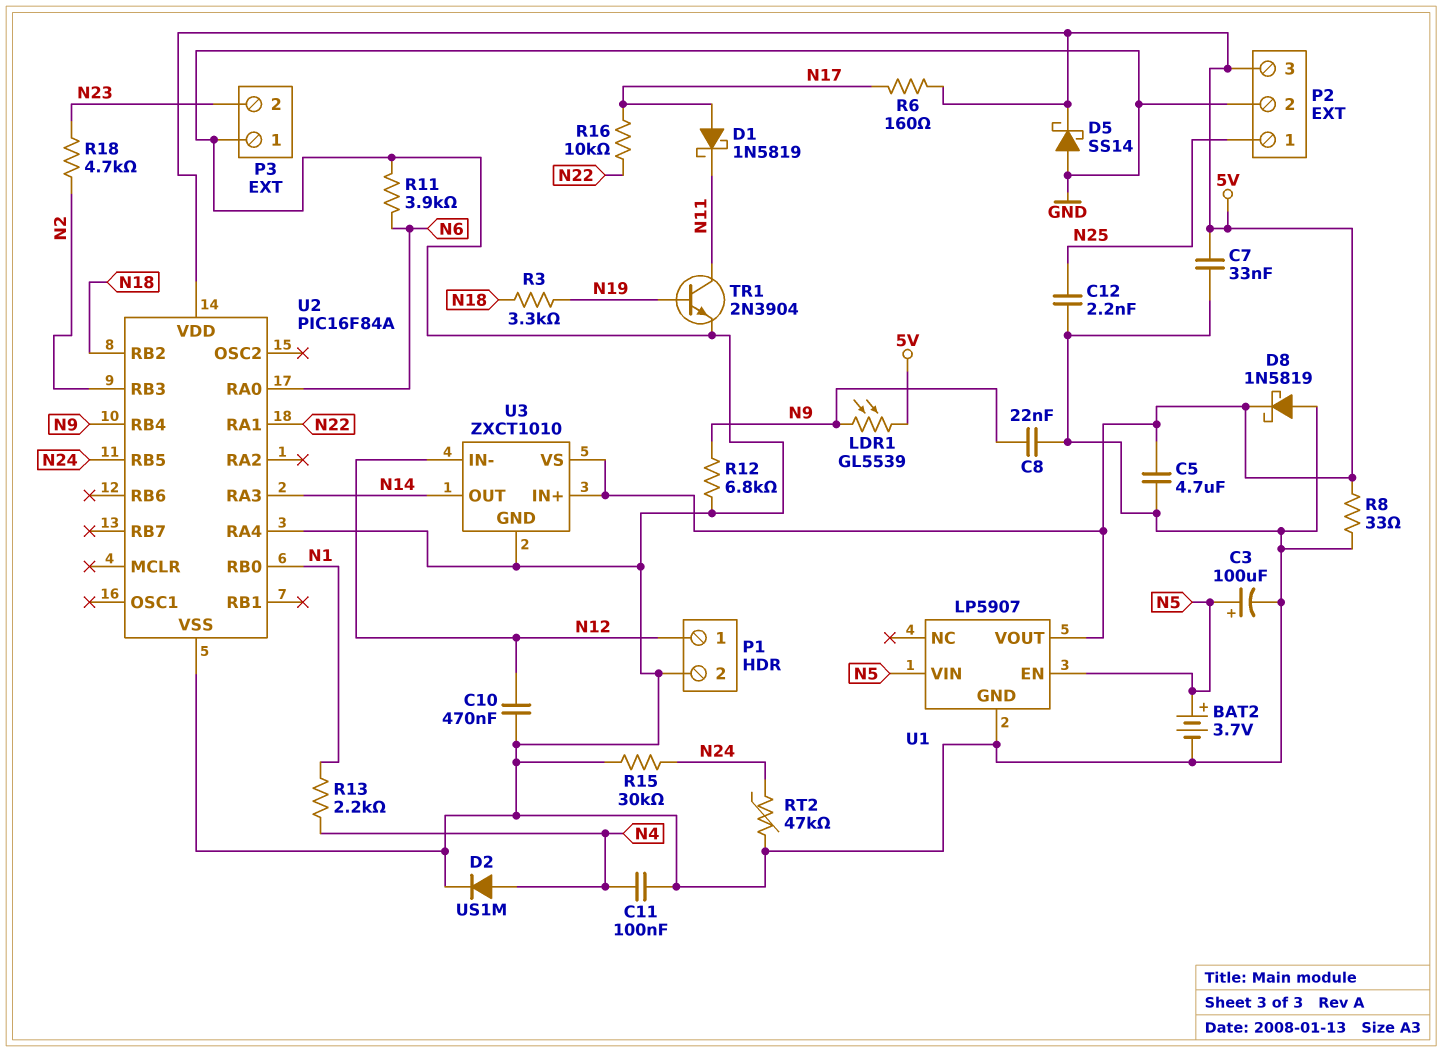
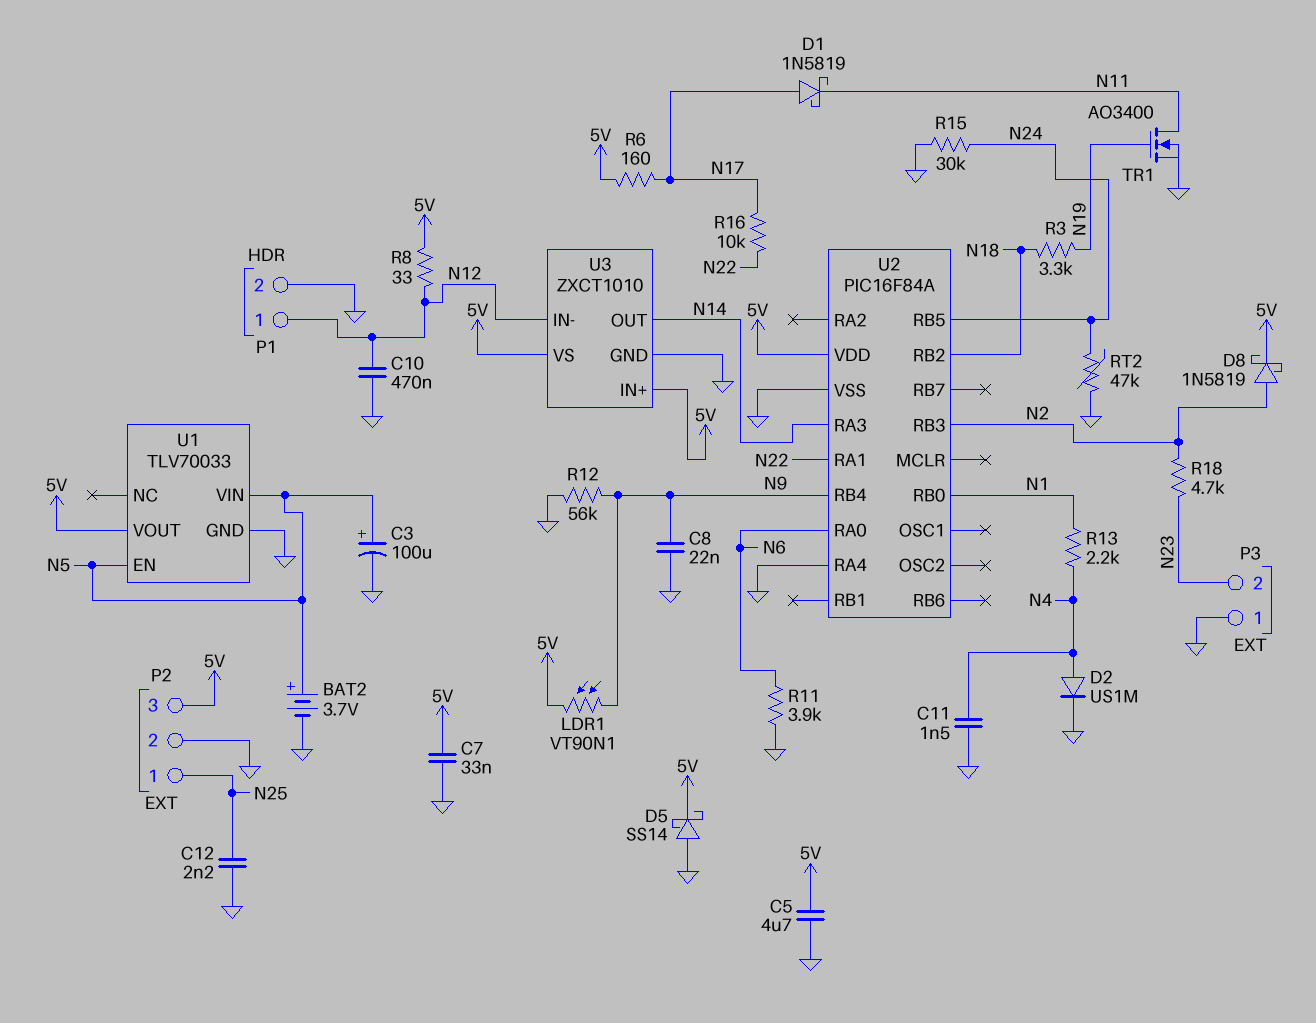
C11: 100nF (GND, N4) -> 1.5nF (GND, N4)
D8: schottky 1N5819 (A GND, K 5V) -> schottky 1N5819 (A N2, K 5V)
LDR1: GL5539 (5V, N9) -> VT90N1 (5V, N9)
R8: 33 (5V, GND) -> 33 (5V, N12)
R12: 6.8k (GND, N9) -> 56k (GND, N9)
TR1: NPN 2N3904 (B N19, C N11, E GND) -> NMOS AO3400 (G N19, D N11, S GND)
U1: LP5907 -> TLV70033

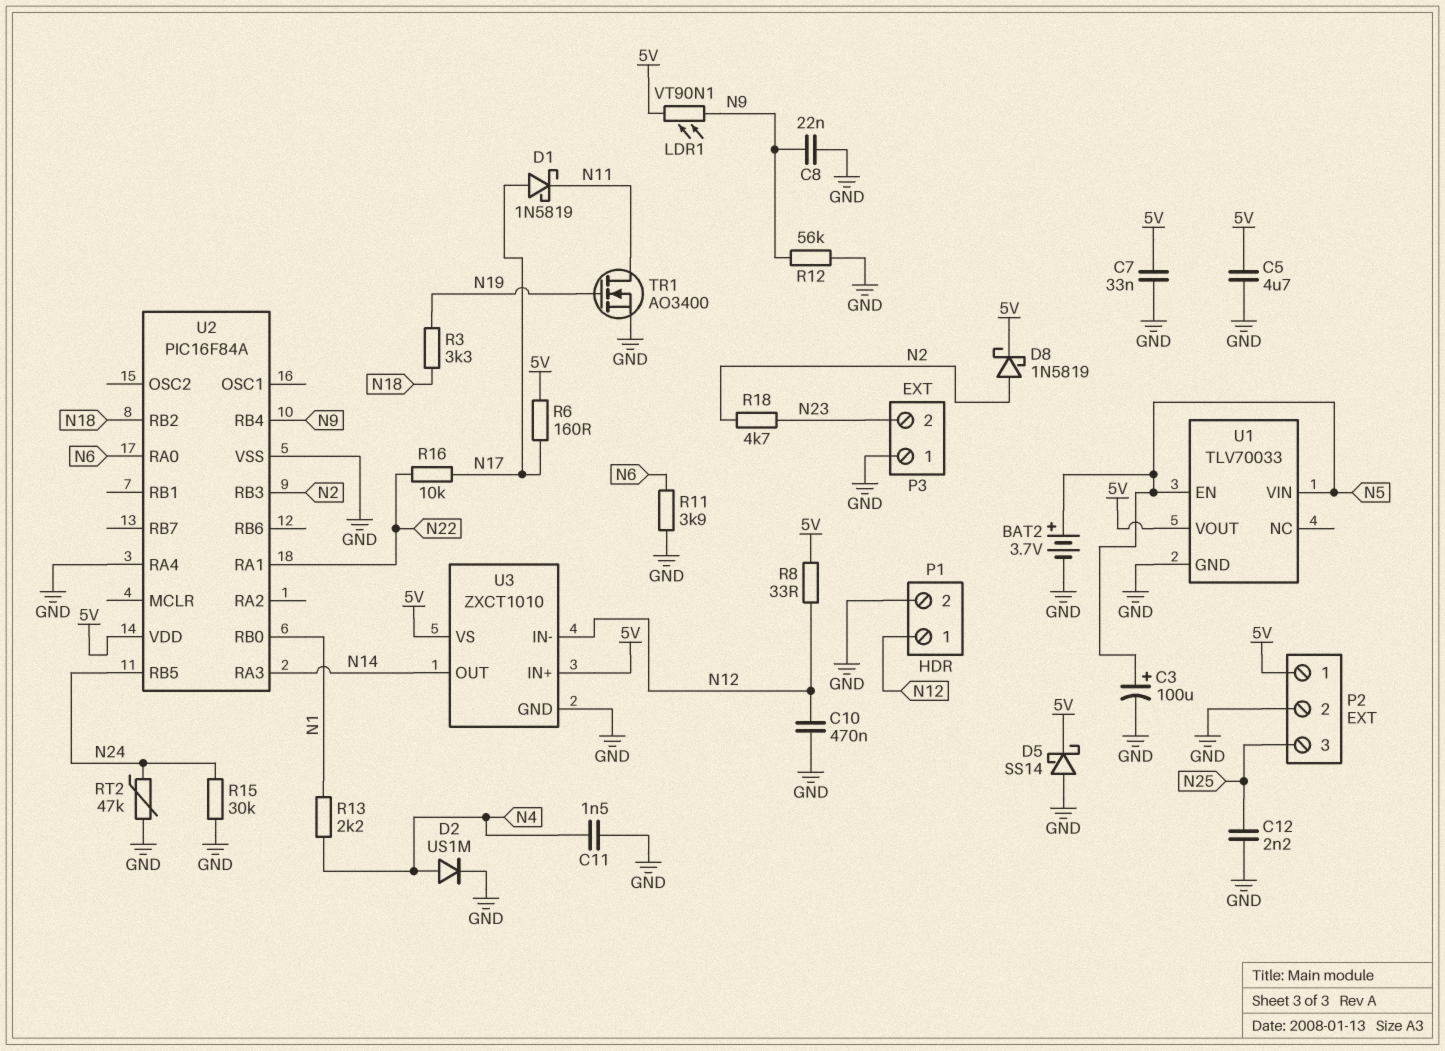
P2 pin 1: N25 -> 5V
P2 pin 3: 5V -> N25

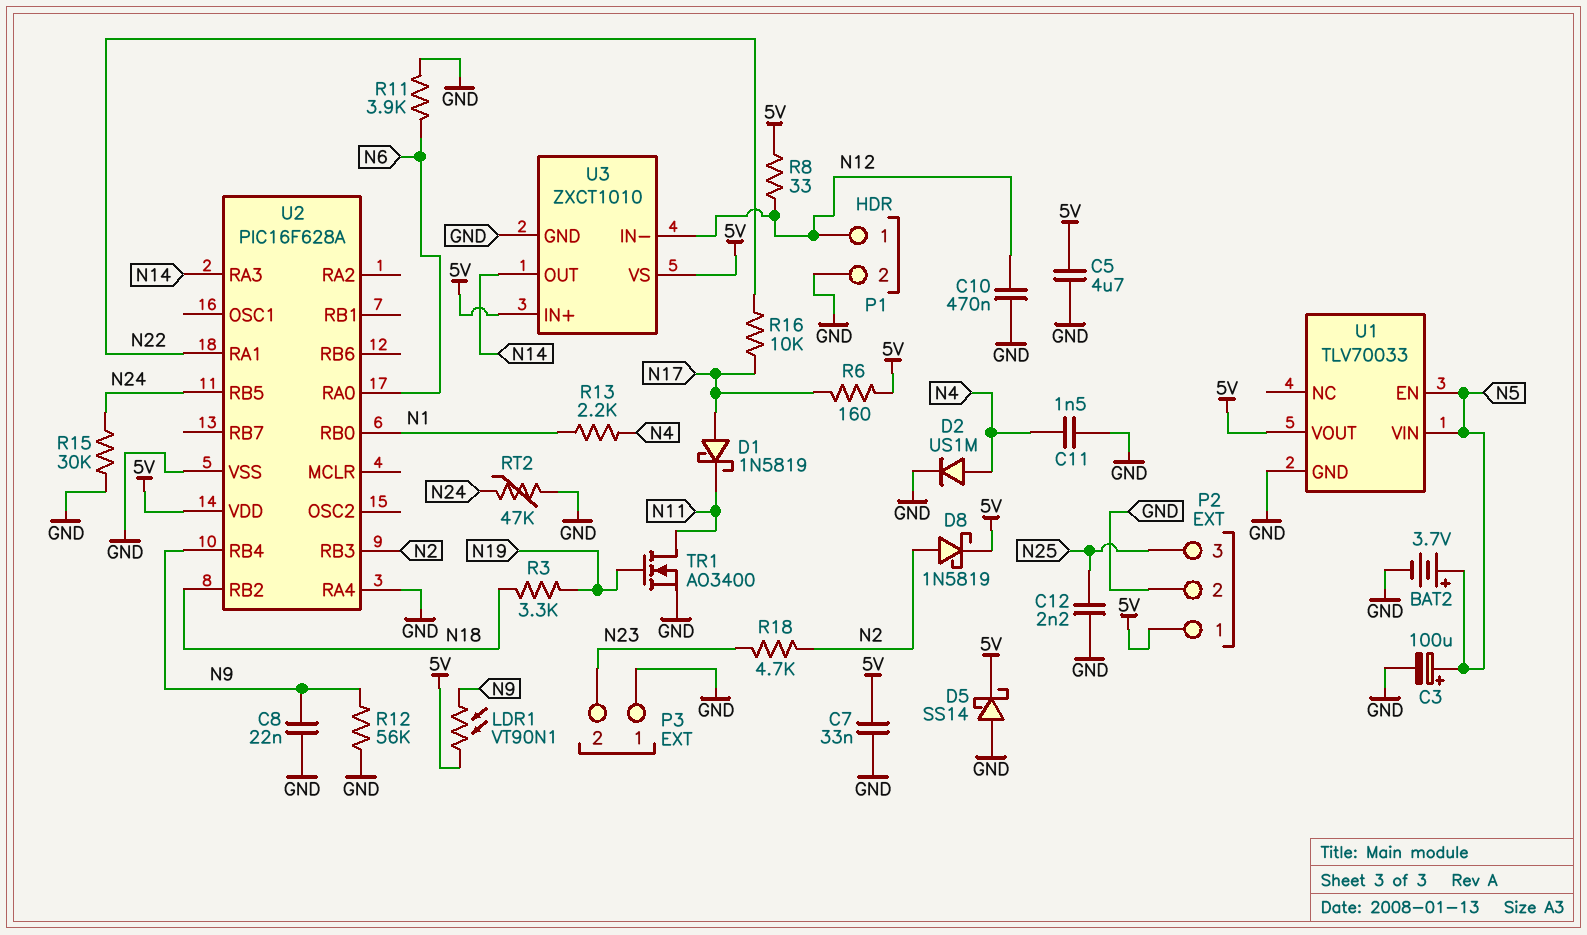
U2: PIC16F84A -> PIC16F628A

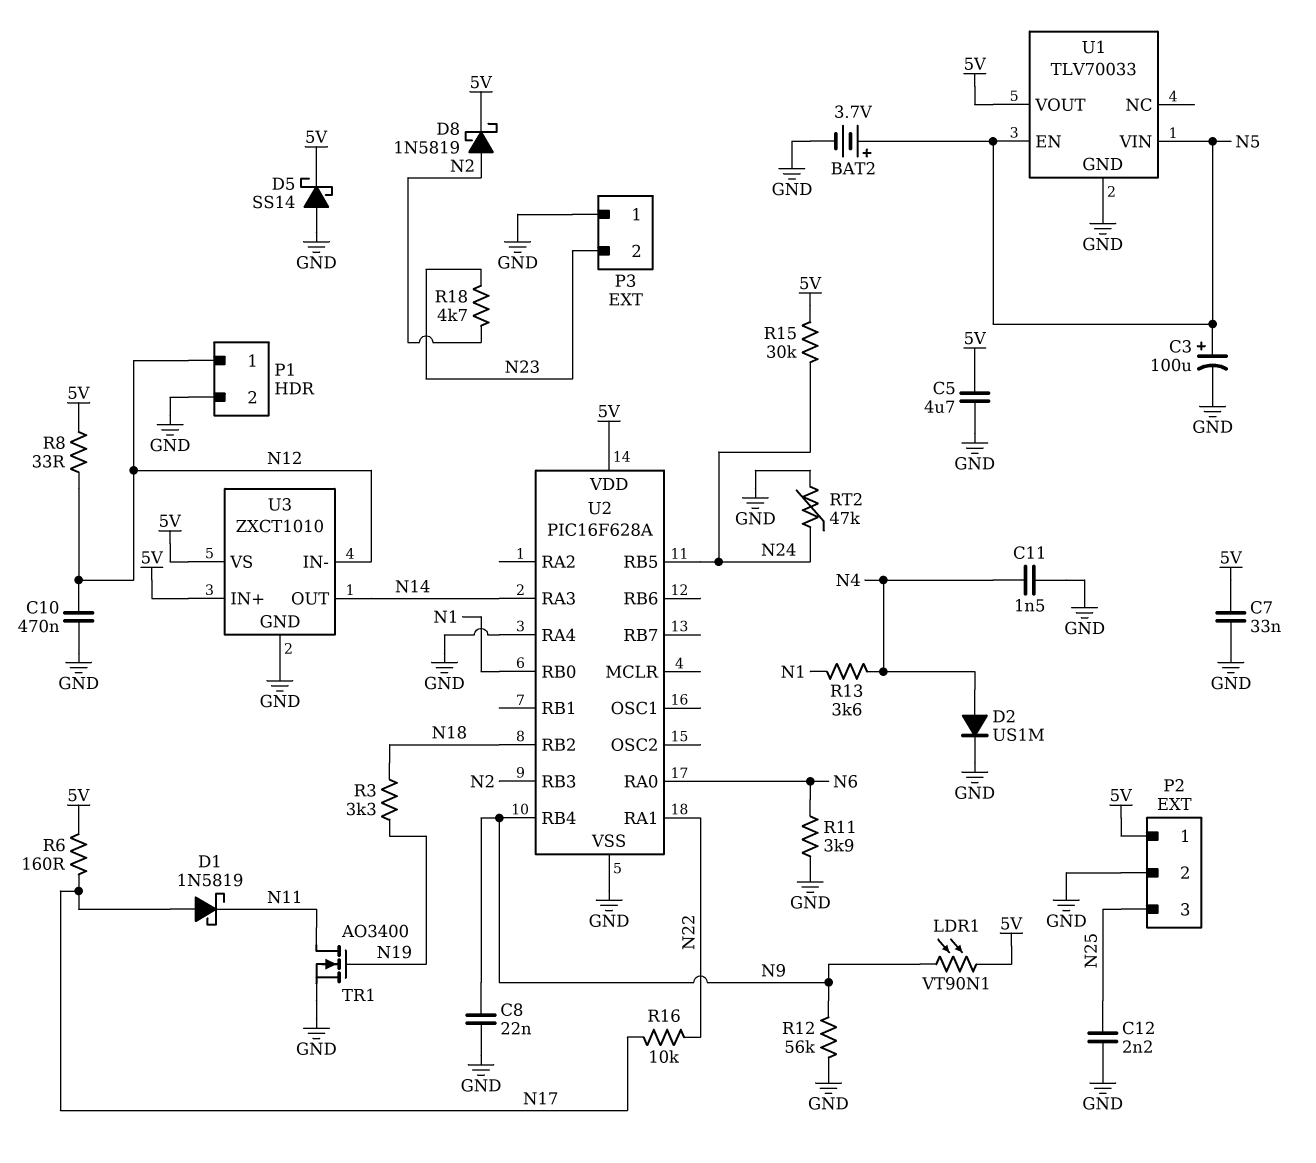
R13: 2.2k (N1, N4) -> 3.6k (N1, N4)
R15: 30k (GND, N24) -> 30k (5V, N24)

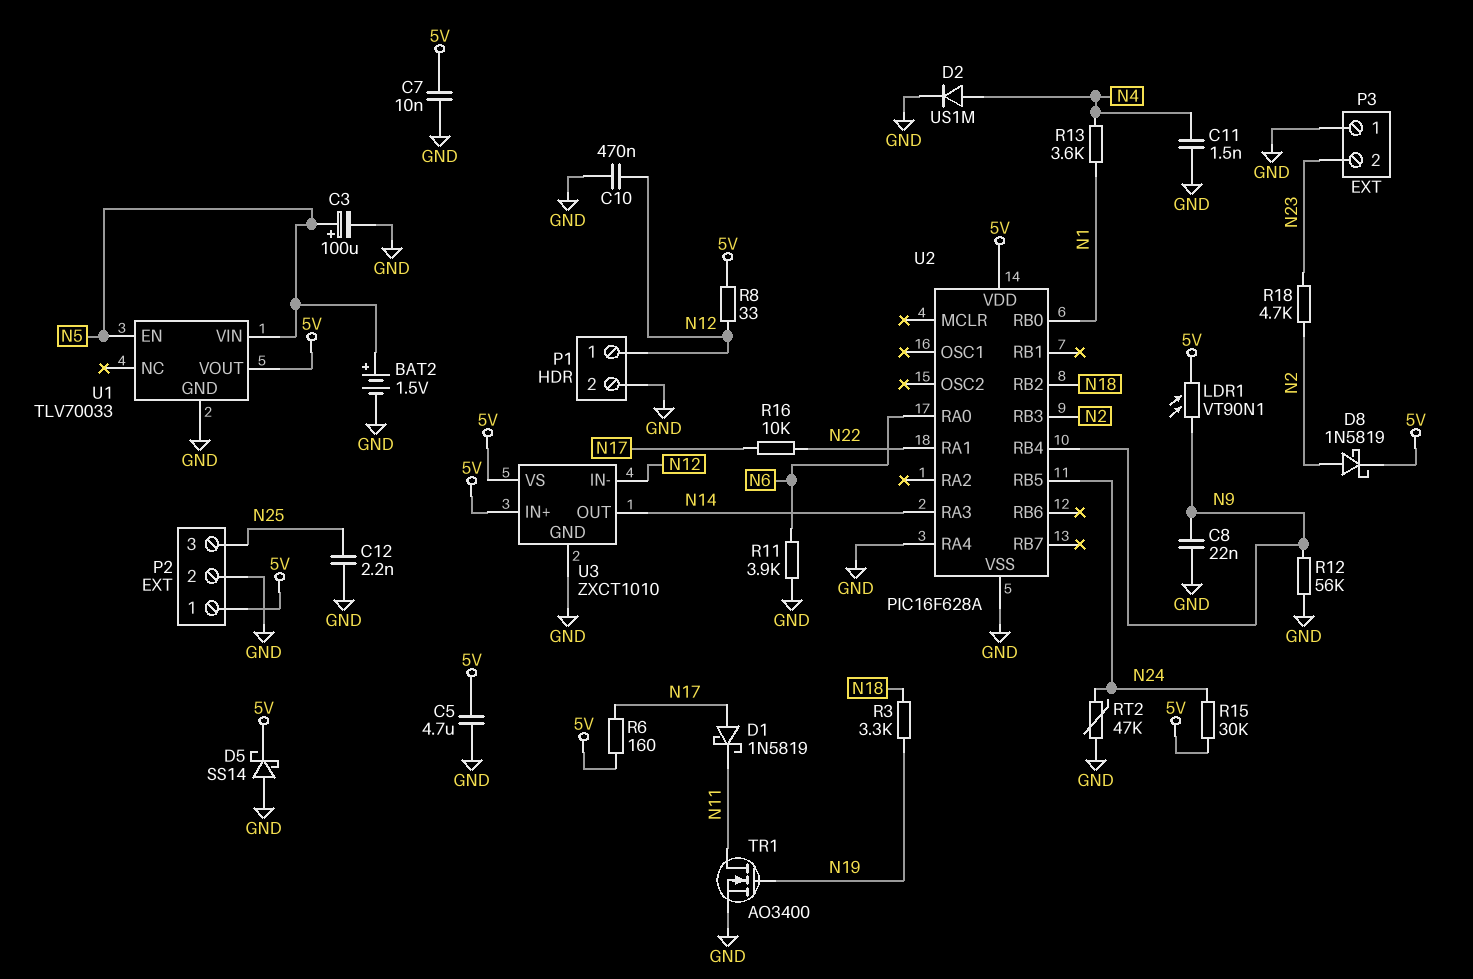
BAT2: 3.7V (plus N5, minus GND) -> 1.5V (plus N5, minus GND)
C7: 33nF (5V, GND) -> 10nF (5V, GND)

